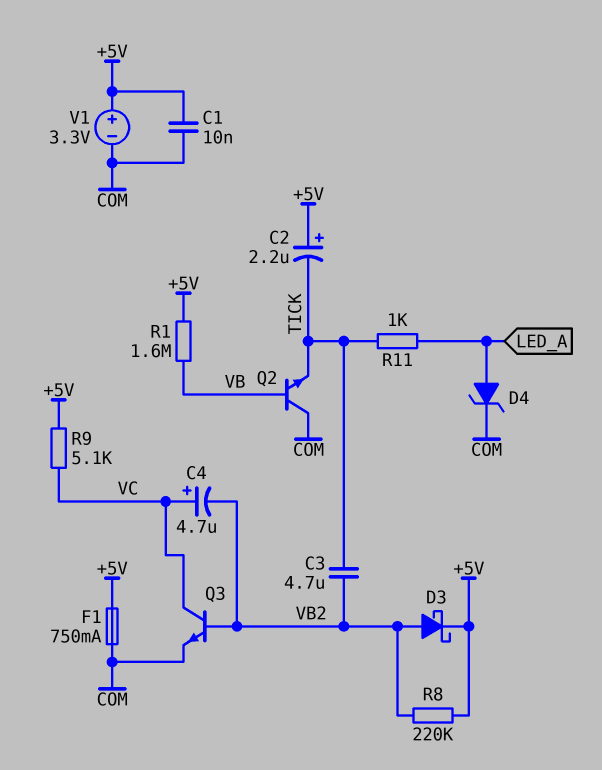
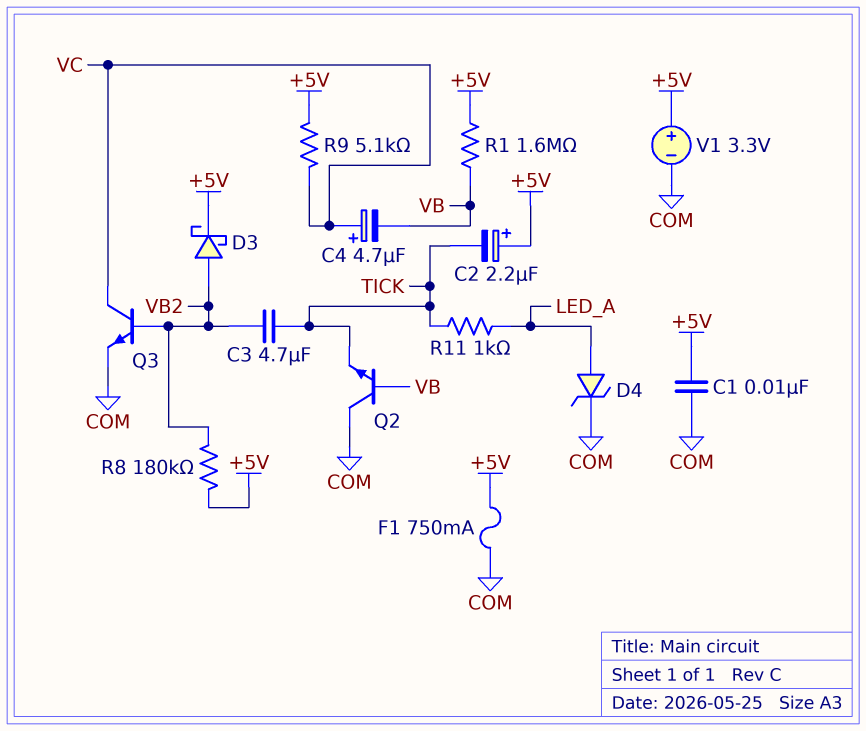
C4: 4.7uF (plus VC, minus VB2) -> 4.7uF (plus VC, minus VB)
R8: 220k (+5V, VB2) -> 180k (+5V, VB2)

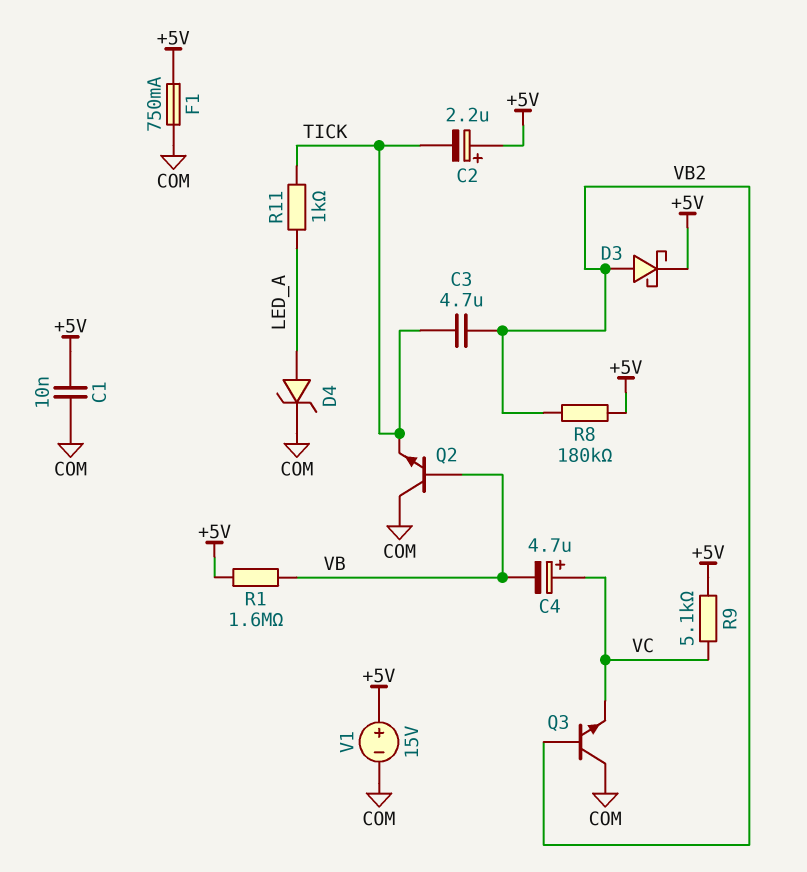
Q3: NPN (B VB2, C VC, E COM) -> NPN (B VB2, C COM, E VC)
V1: 3.3V (plus +5V, minus COM) -> 15V (plus +5V, minus COM)

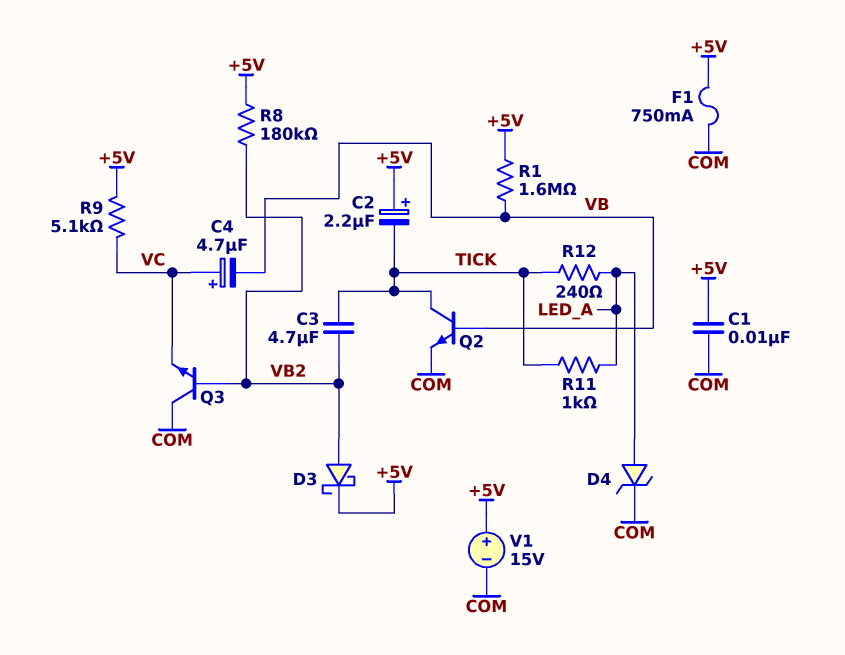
Q2: NPN (B VB, C COM, E TICK) -> NPN (B VB, C TICK, E COM)
R12: none -> 240 (LED_A, TICK)

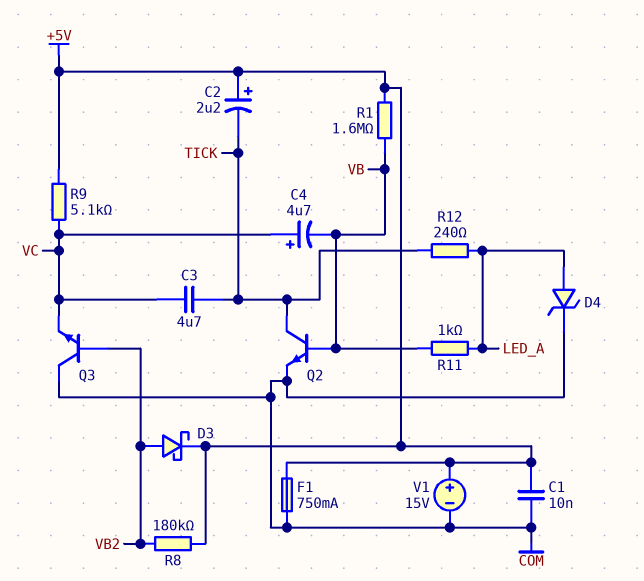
C3: 4.7uF (TICK, VB2) -> 4.7uF (TICK, VC)
R11: 1k (LED_A, TICK) -> 1k (LED_A, VB)

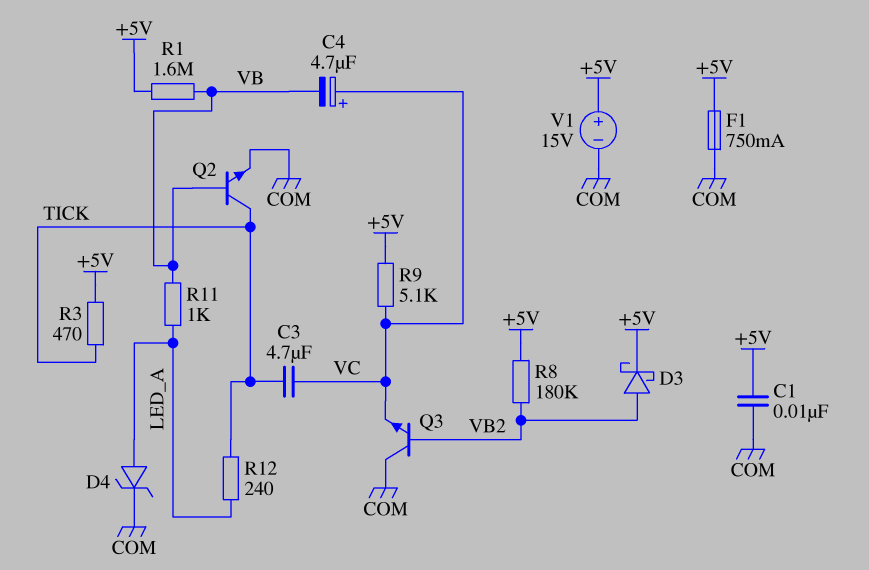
C2: 2.2uF (plus +5V, minus TICK) -> none
R3: none -> 470 (+5V, TICK)

